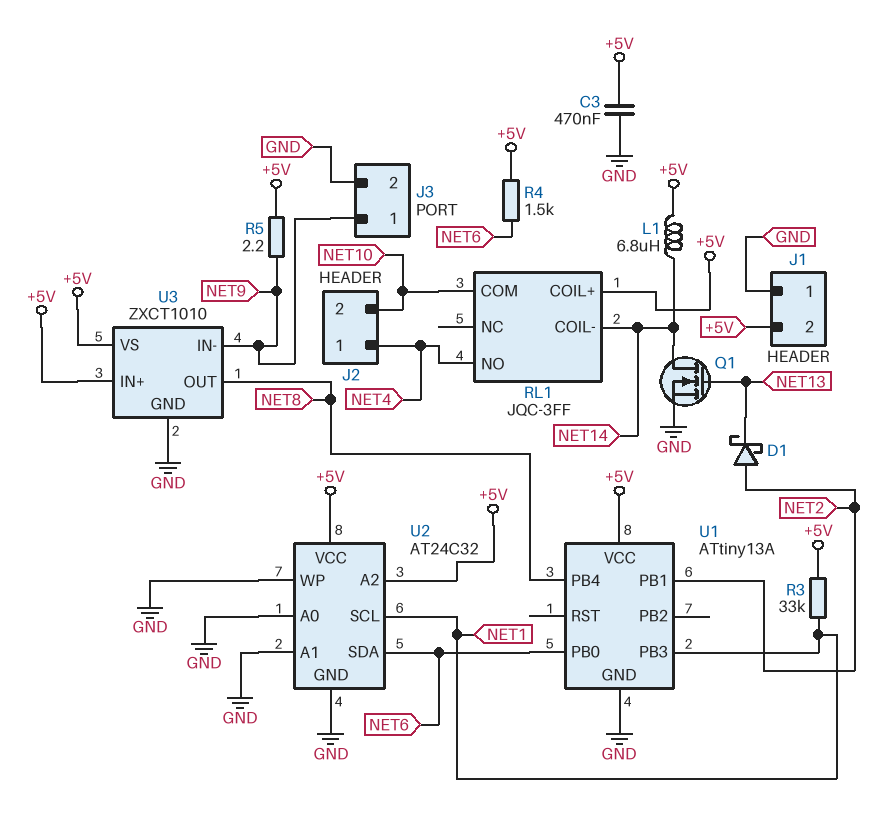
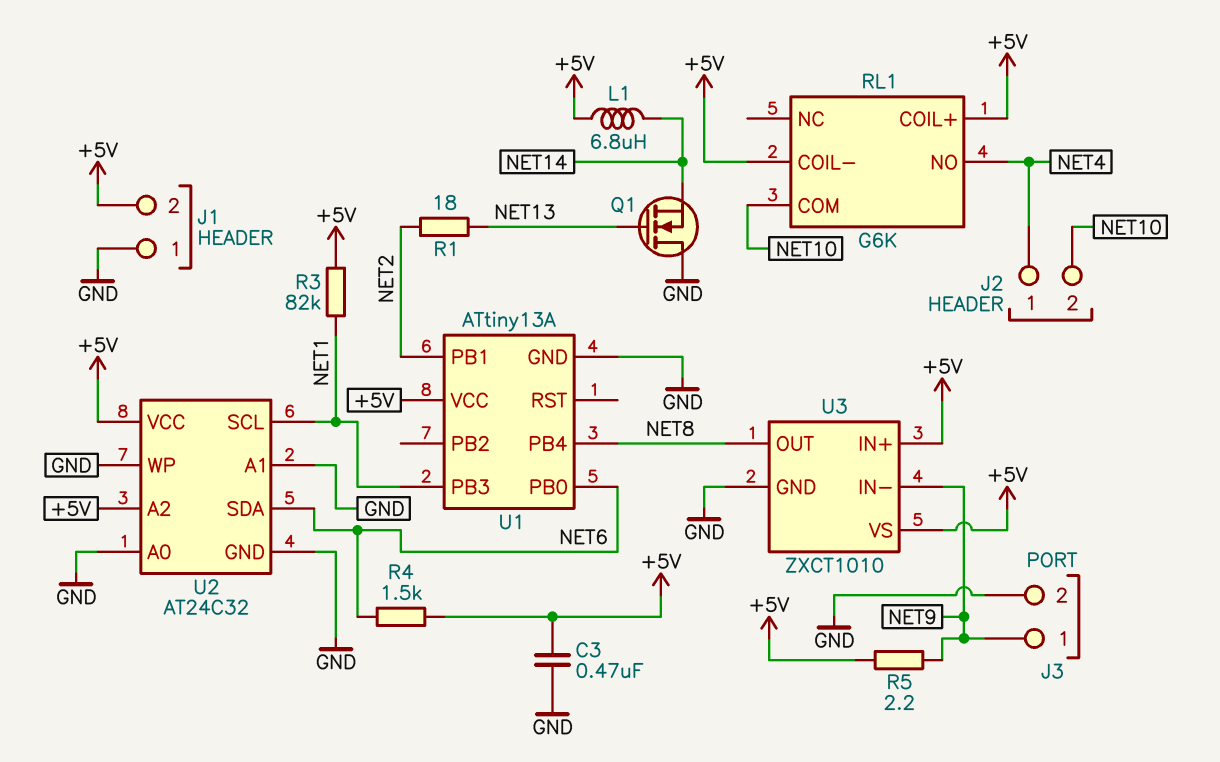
D1: schottky (A NET2, K NET13) -> none
Q1: NMOS (G NET13, D NET14, S GND) -> NMOS (G NET13, D GND, S NET14)
R1: none -> 18 (NET2, NET13)
R3: 33k (+5V, NET1) -> 82k (+5V, NET1)
RL1: JQC-3FF -> G6K
RL1 pin COIL-: NET14 -> +5V

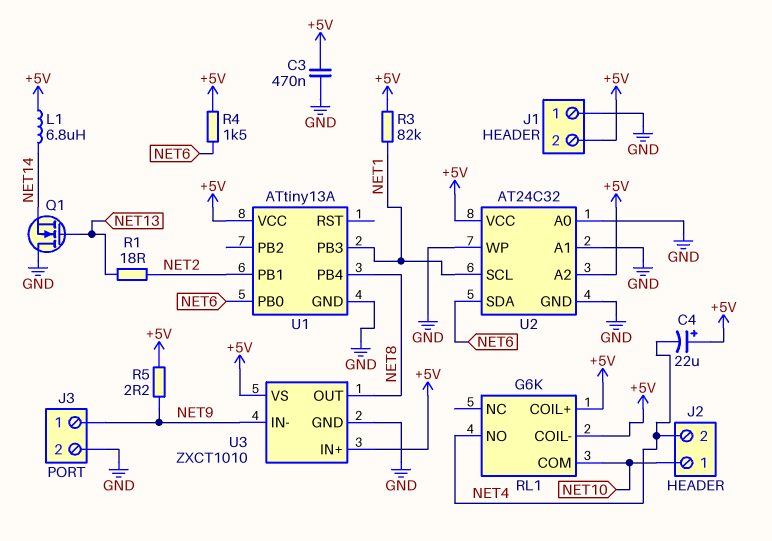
C4: none -> 22uF (plus +5V, minus NET4)
J2 pin 1: NET4 -> NET10
J2 pin 2: NET10 -> NET4

